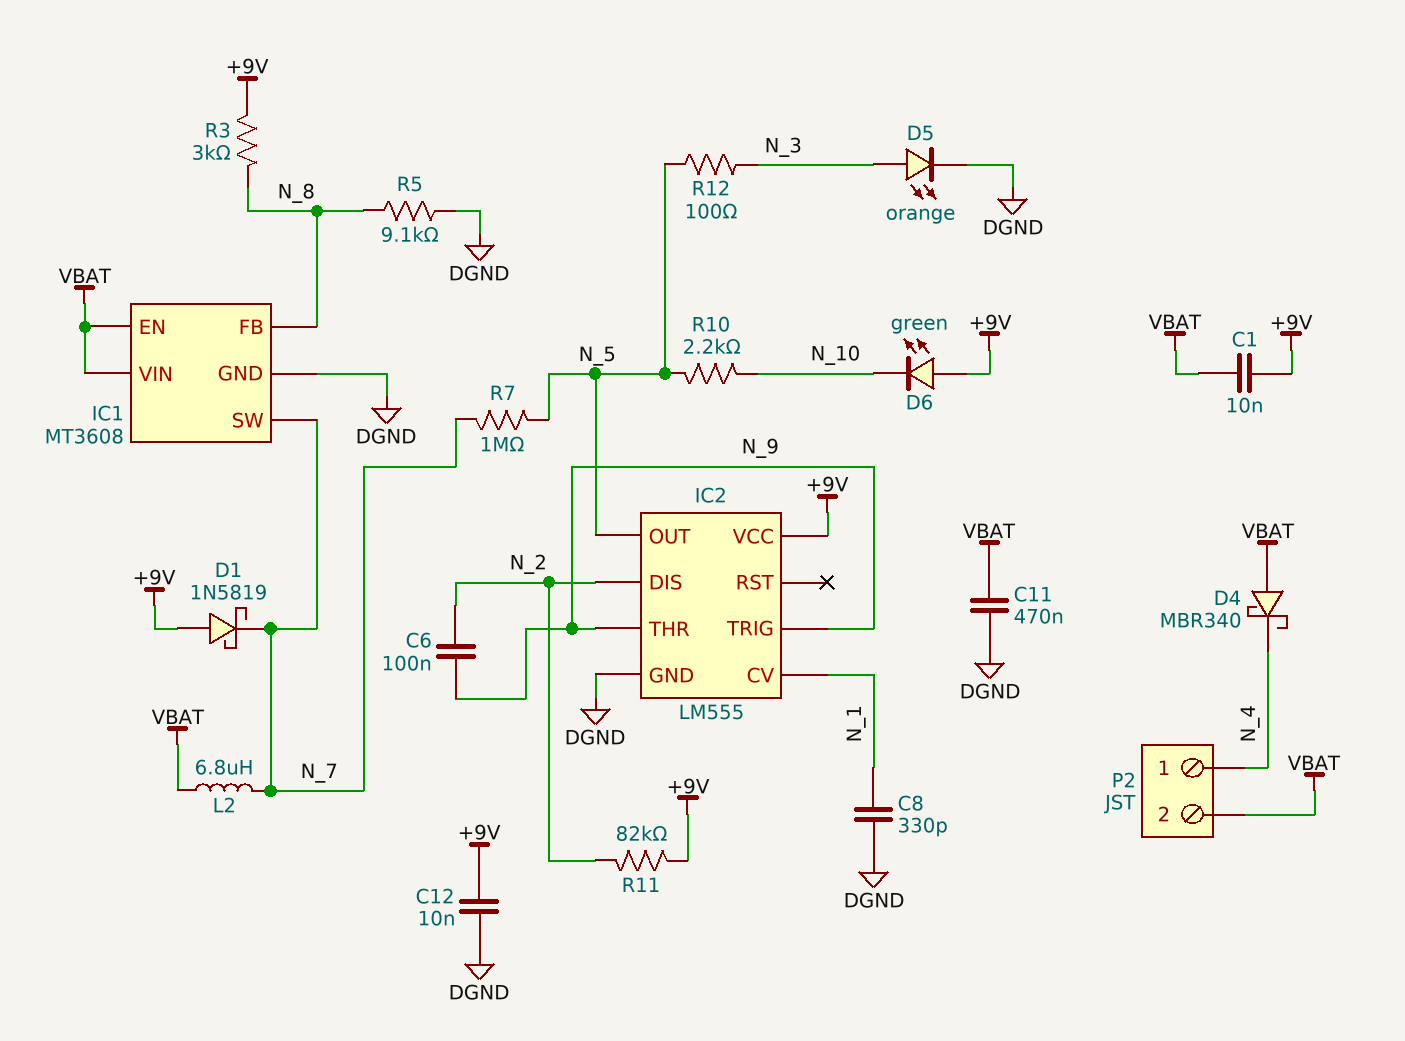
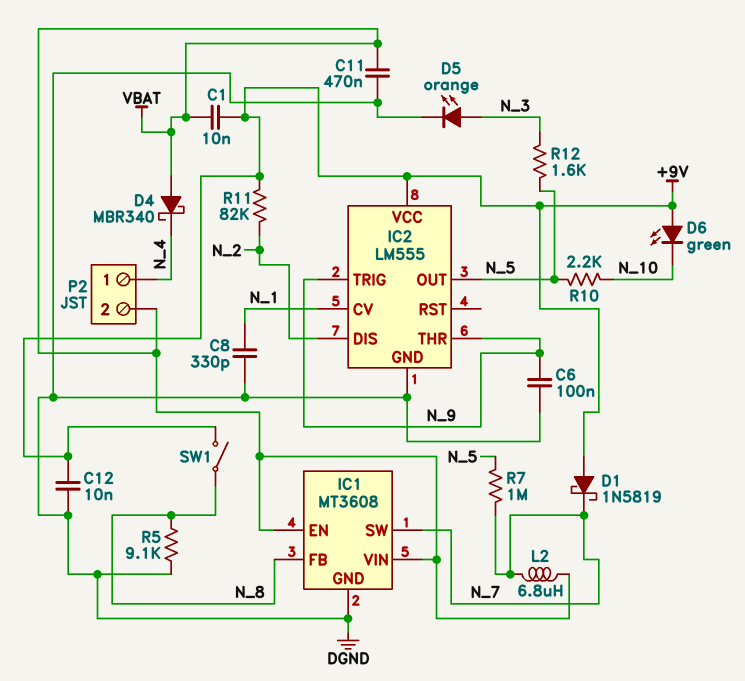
C6: 100nF (N_2, N_9) -> 100nF (DGND, N_9)
R3: 3k (+9V, N_8) -> none
R12: 100 (N_3, N_5) -> 1.6k (N_3, N_5)
SW1: none -> switch (+9V, N_8)

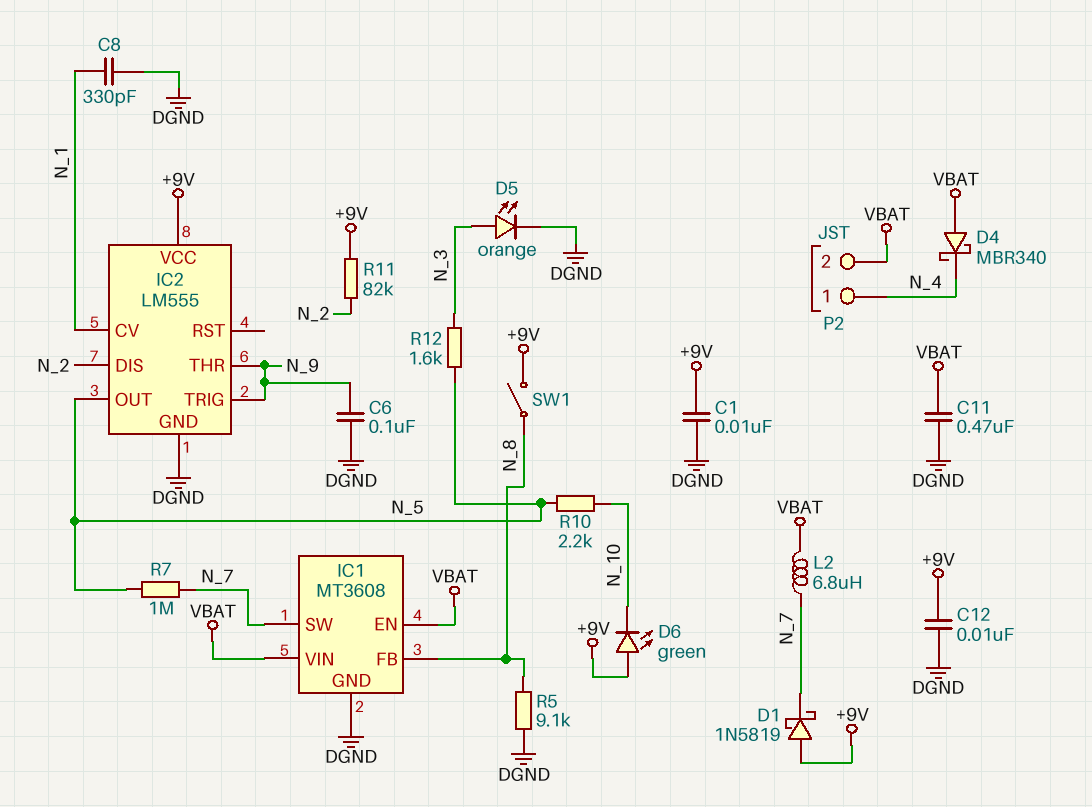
C1: 10nF (+9V, VBAT) -> 10nF (+9V, DGND)

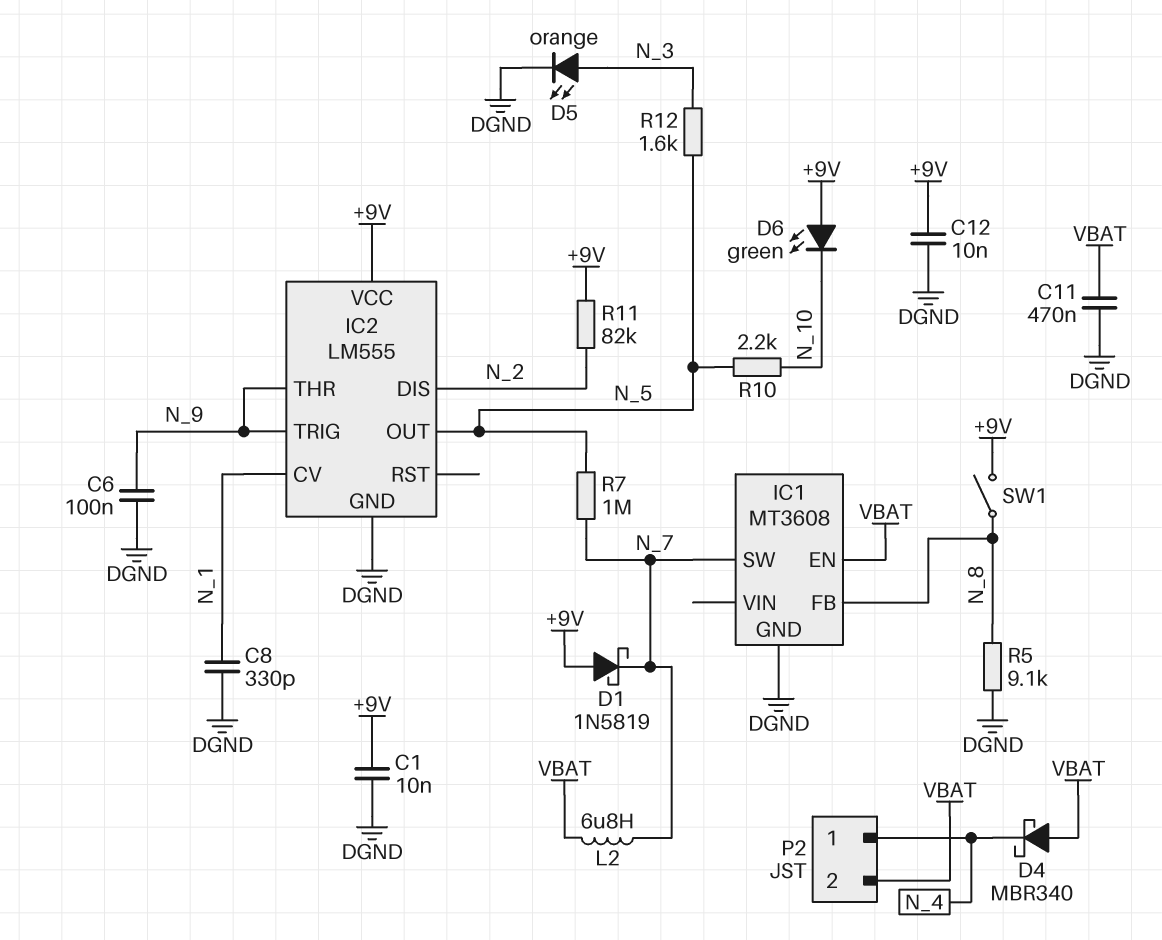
IC1 pin VIN: VBAT -> none

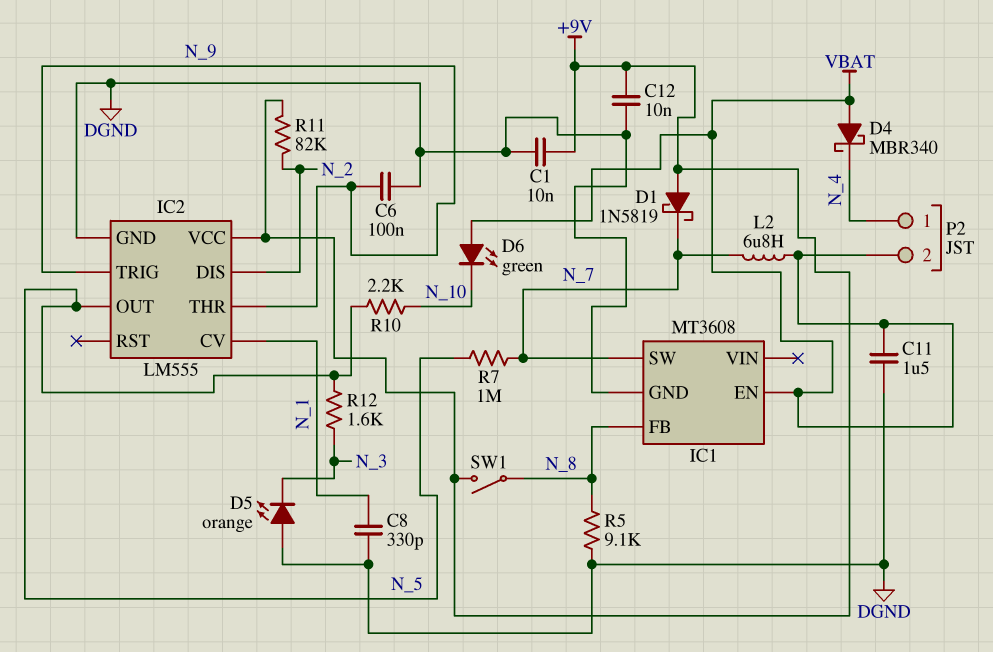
C11: 470nF (DGND, VBAT) -> 1.5uF (DGND, VBAT)
D5: LED orange (A N_3, K DGND) -> LED orange (A DGND, K N_3)
D6: LED green (A +9V, K N_10) -> LED green (A VBAT, K N_10)

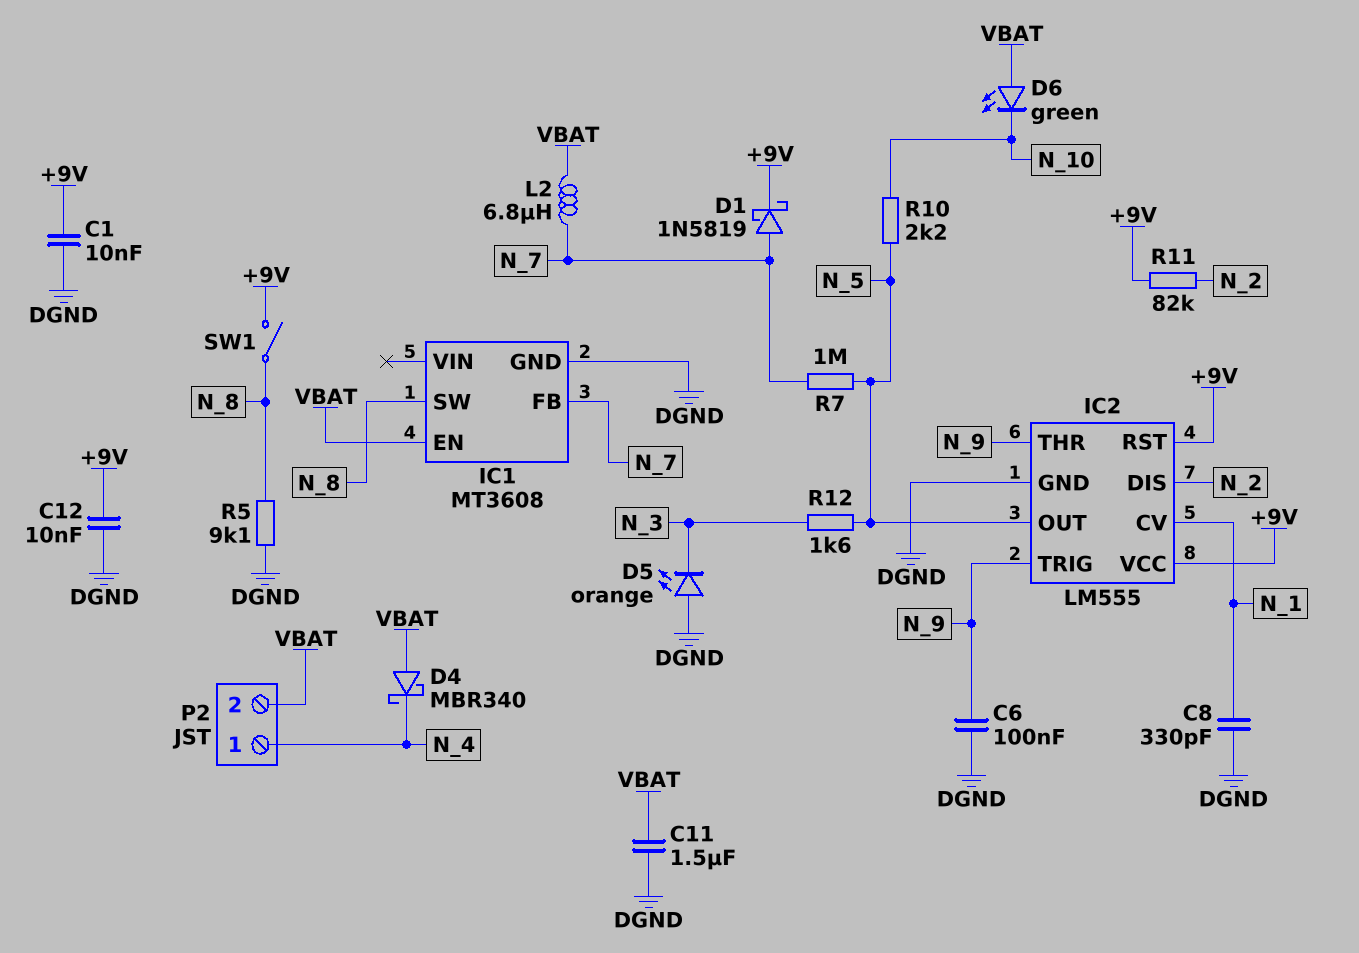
D1: schottky 1N5819 (A +9V, K N_7) -> schottky 1N5819 (A N_7, K +9V)
IC1 pin FB: N_8 -> N_7
IC1 pin SW: N_7 -> N_8
IC2 pin RST: none -> +9V

